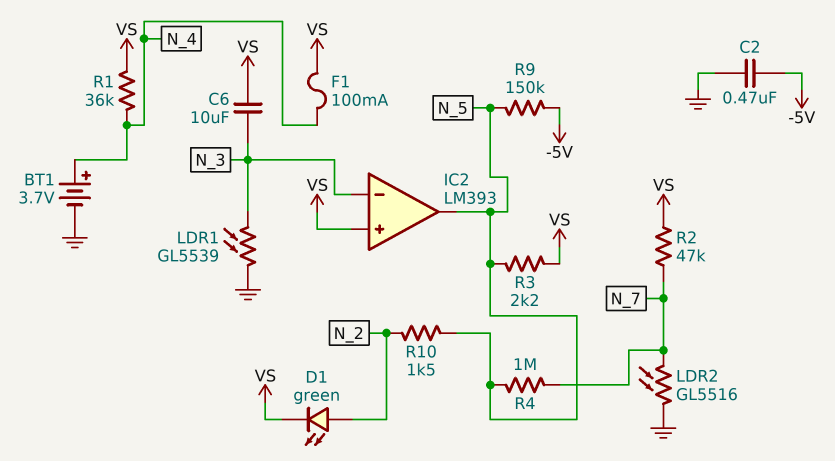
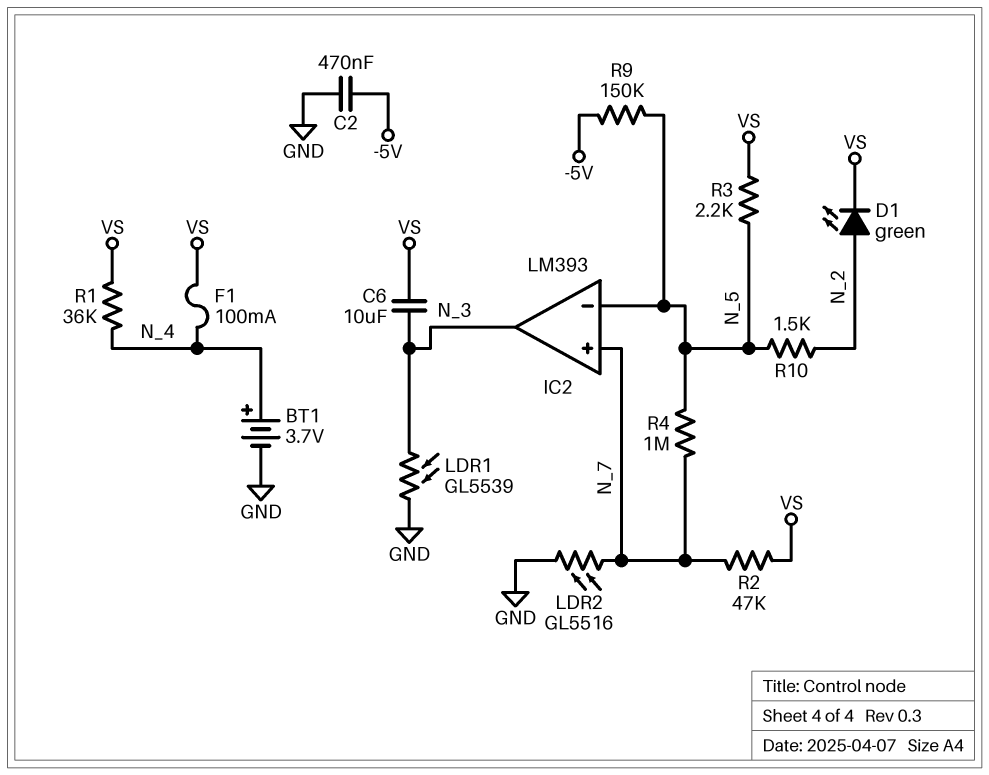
IC2 pin in+: VS -> N_7
IC2 pin in-: N_3 -> N_5
IC2 pin out: N_5 -> N_3

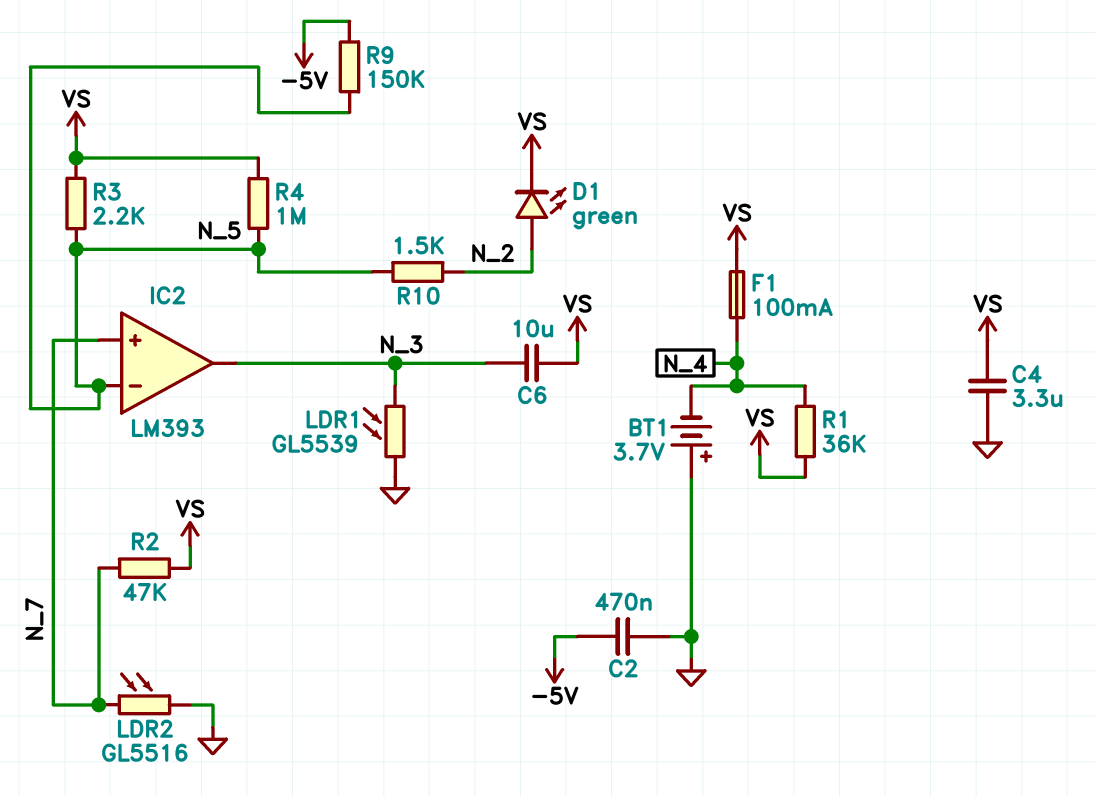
BT1: 3.7V (plus N_4, minus GND) -> 3.7V (plus GND, minus N_4)
C4: none -> 3.3uF (GND, VS)
R4: 1M (N_5, N_7) -> 1M (N_5, VS)

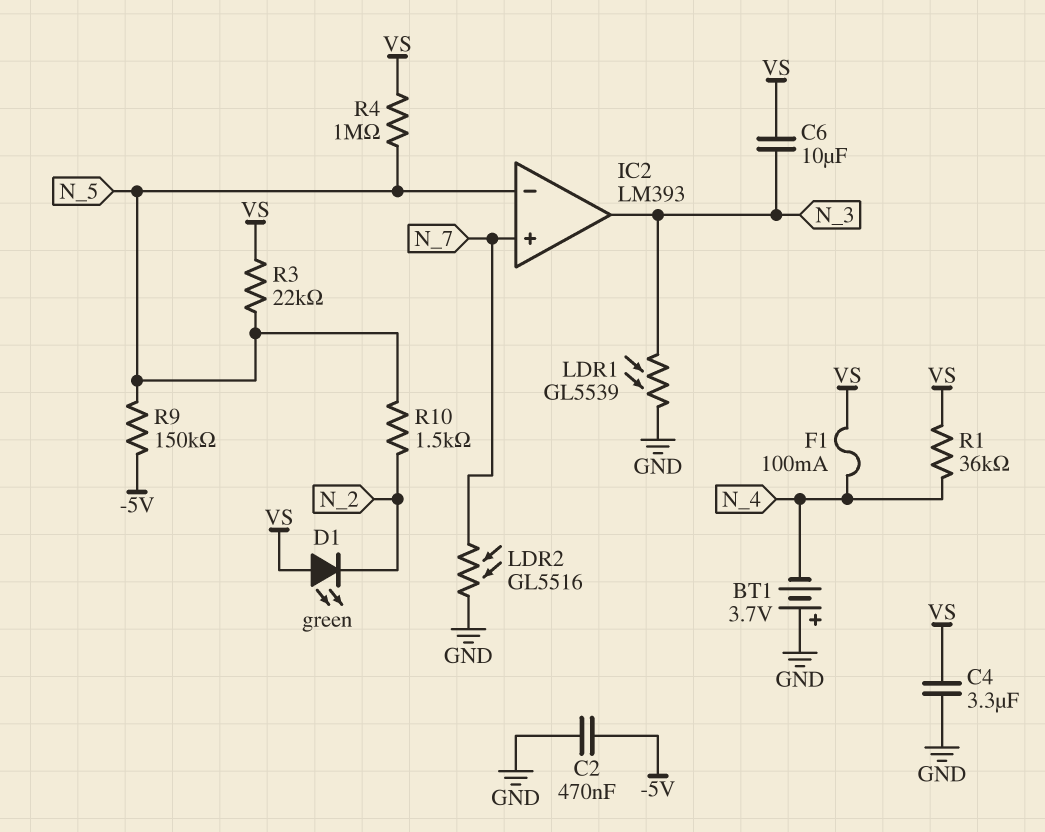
D1: LED green (A N_2, K VS) -> LED green (A VS, K N_2)
R2: 47k (N_7, VS) -> none
R3: 2.2k (N_5, VS) -> 22k (N_5, VS)

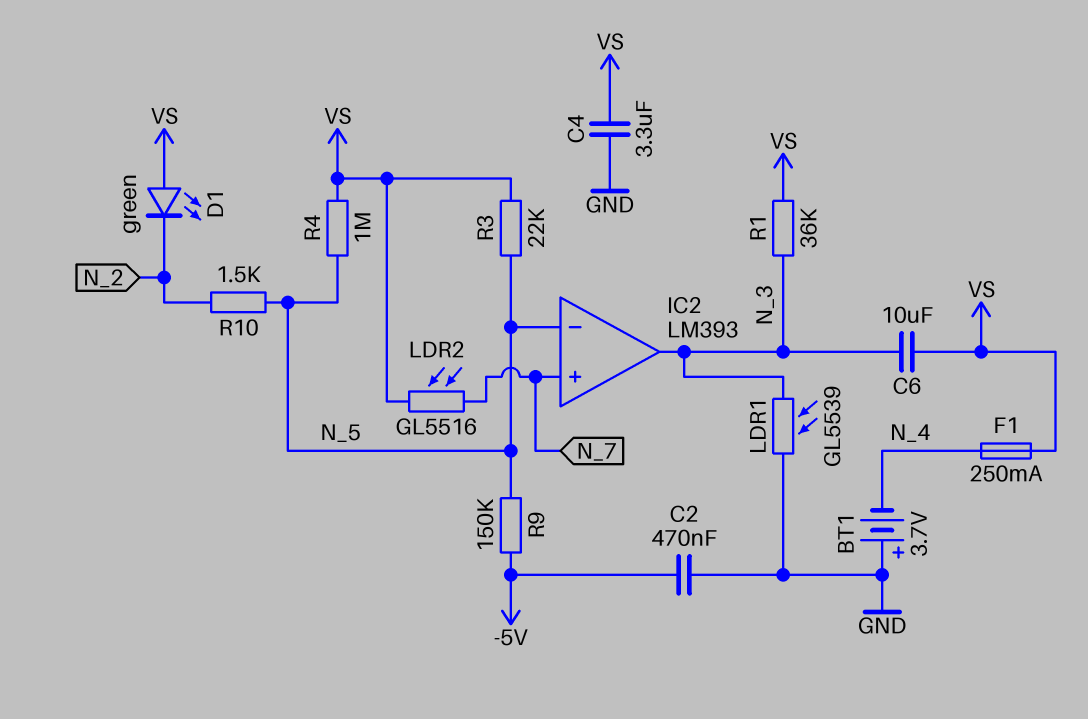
F1: 100mA (N_4, VS) -> 250mA (N_4, VS)
LDR2: GL5516 (GND, N_7) -> GL5516 (N_7, VS)
R1: 36k (N_4, VS) -> 36k (N_3, VS)

